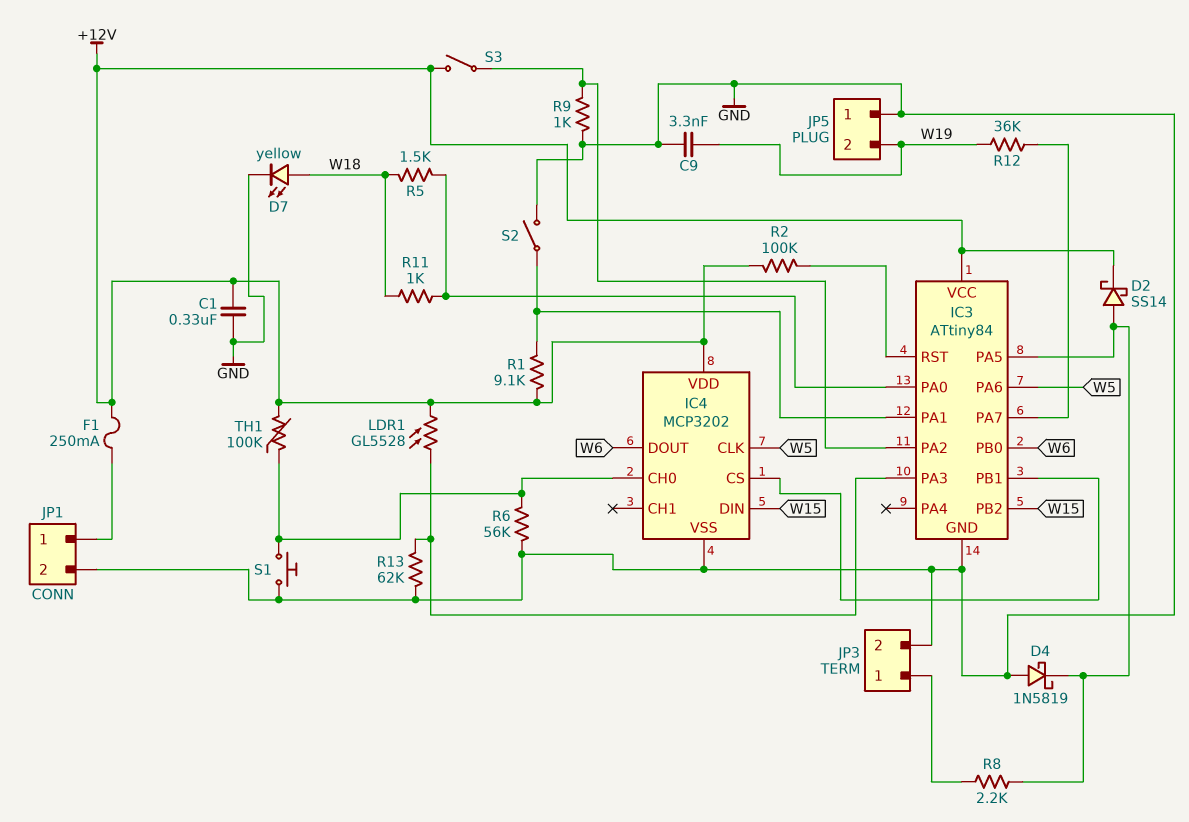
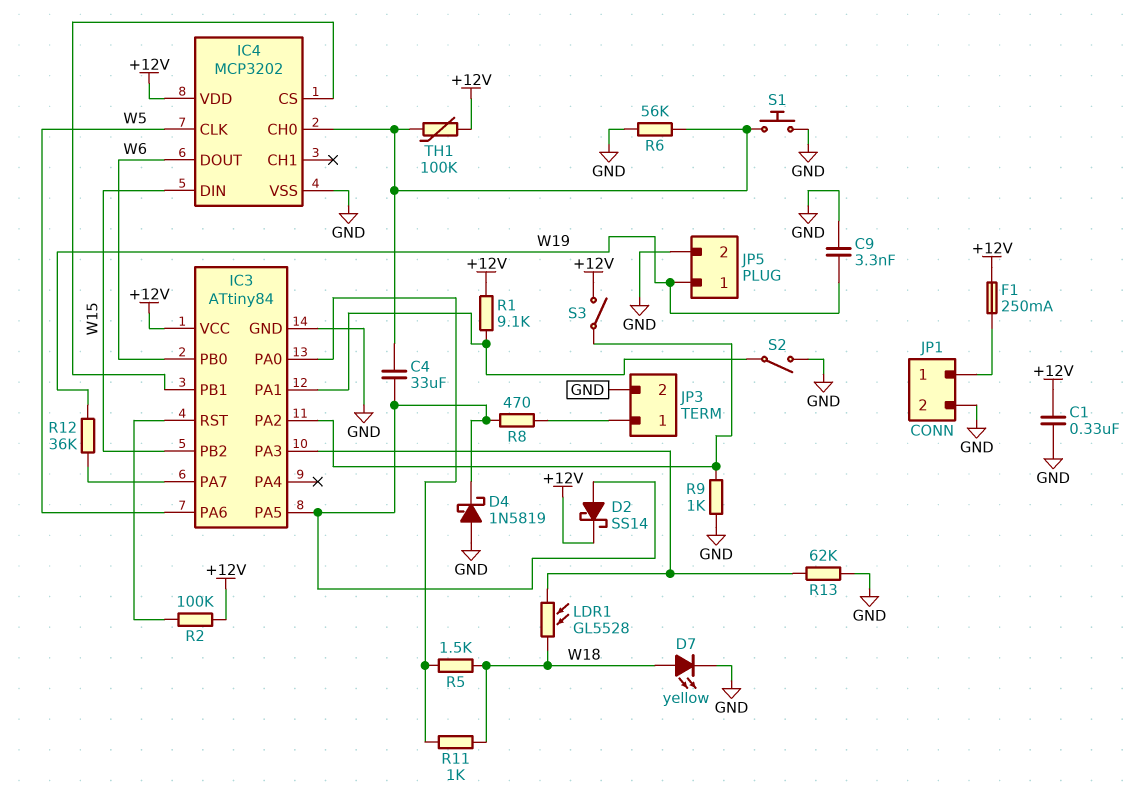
C4: none -> 33uF (IC3/PA5, IC4/CH0)
JP5 pin 1: GND -> W19
JP5 pin 2: W19 -> GND
LDR1: GL5528 (+12V, IC3/PA3) -> GL5528 (IC3/PA3, W18)
R8: 2.2k (IC3/PA5, JP3/1) -> 470 (IC3/PA5, JP3/1)

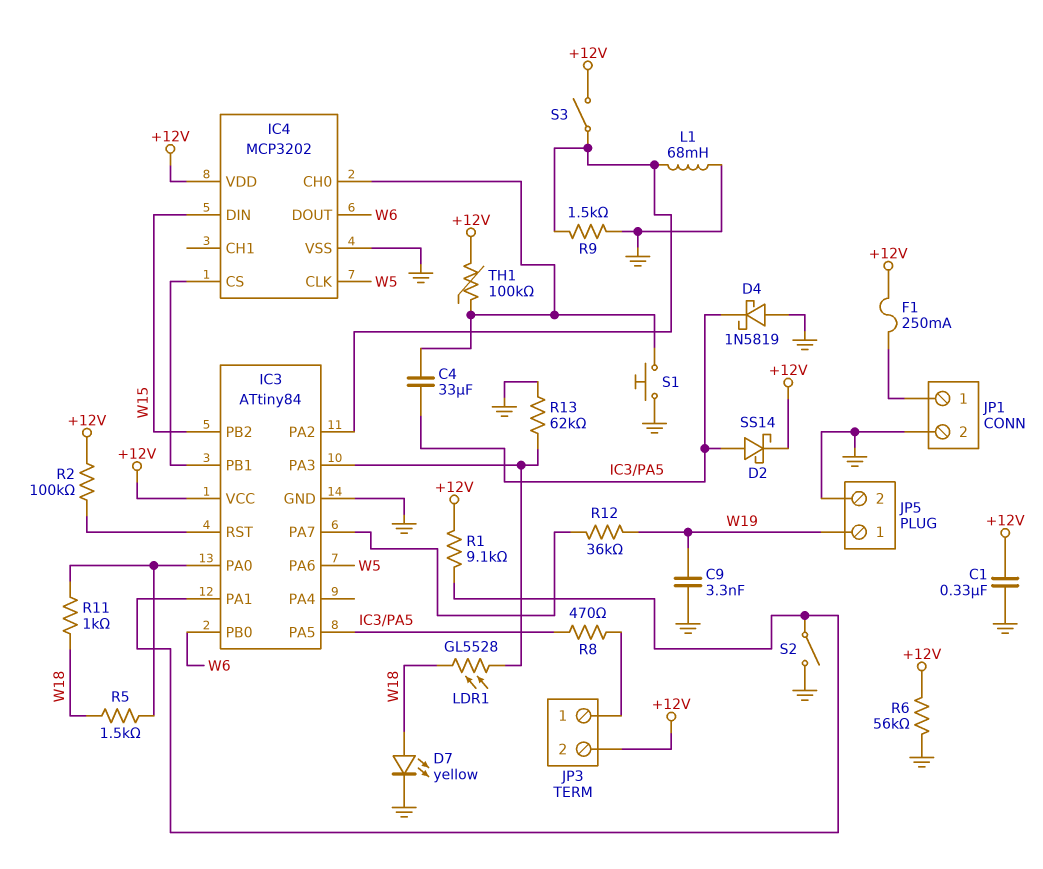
JP3 pin 2: GND -> +12V
L1: none -> 68mH (GND, IC3/PA2)
R6: 56k (GND, IC4/CH0) -> 56k (+12V, GND)
R9: 1k (GND, IC3/PA2) -> 1.5k (GND, IC3/PA2)

